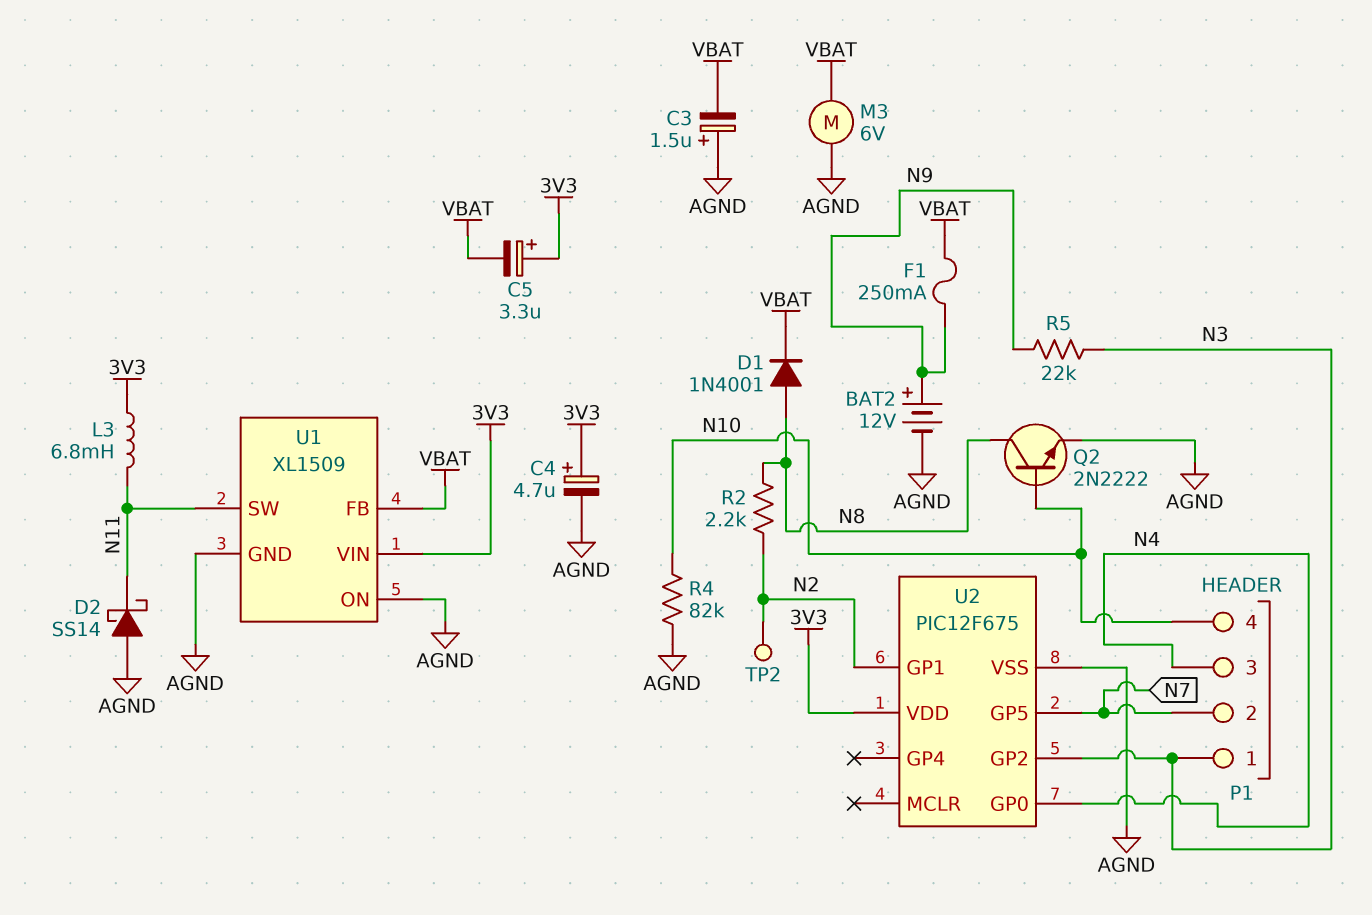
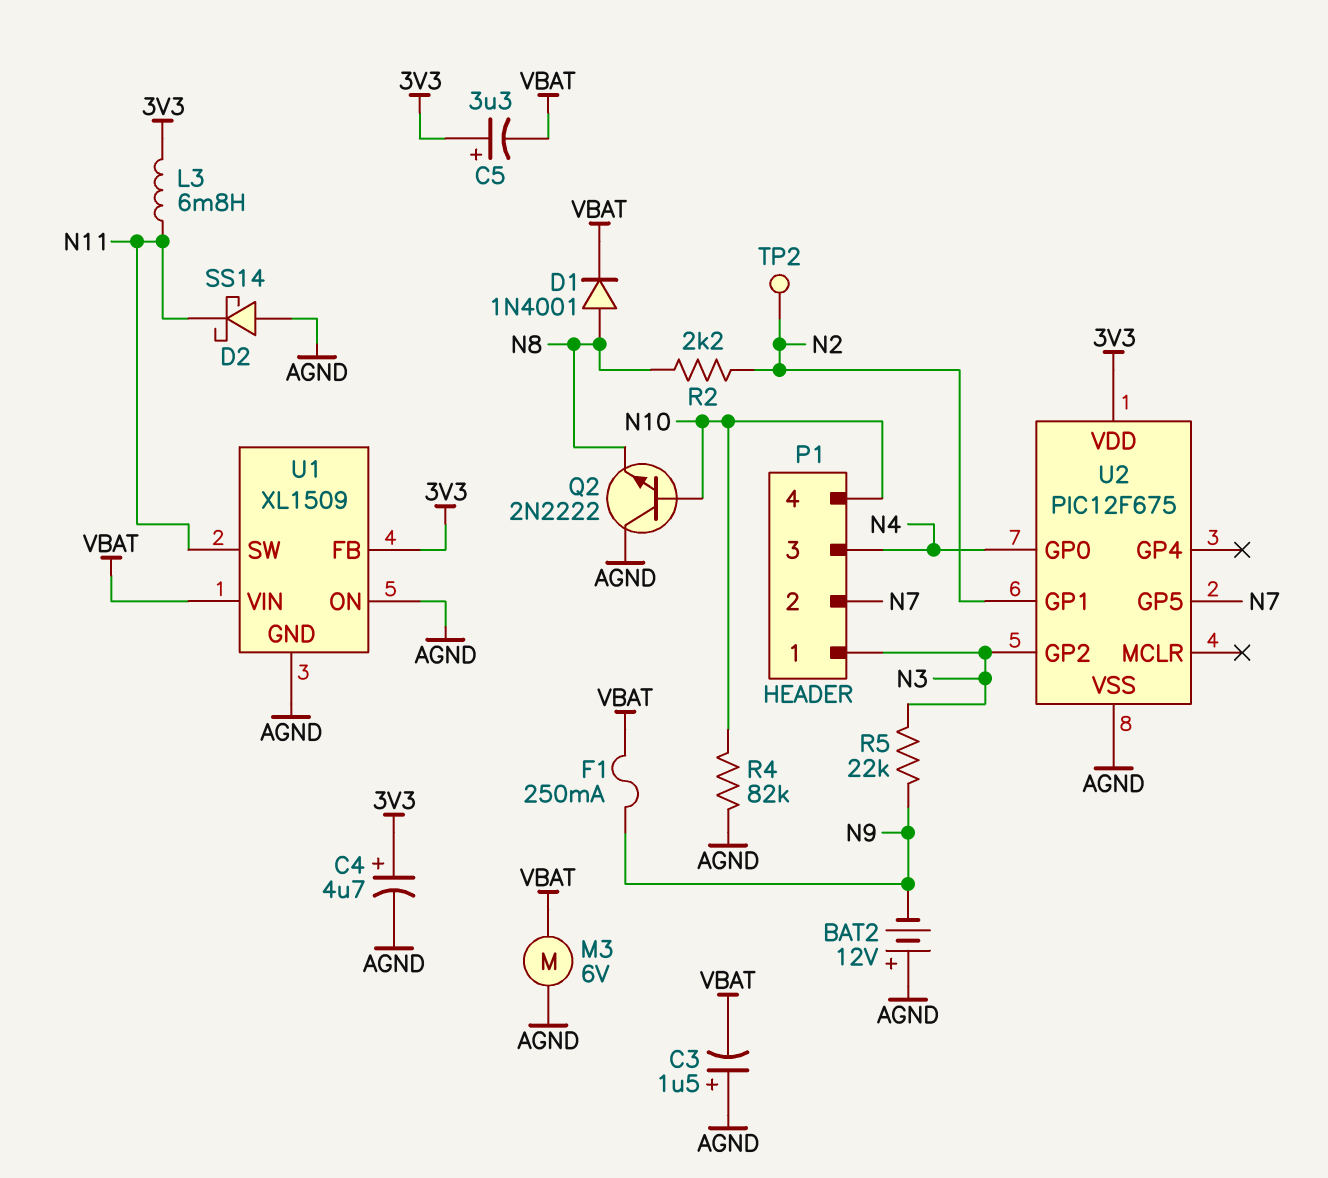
BAT2: 12V (plus N9, minus AGND) -> 12V (plus AGND, minus N9)
Q2: NPN 2N2222 (B N10, C N8, E AGND) -> NPN 2N2222 (B N10, C AGND, E N8)
U1 pin FB: VBAT -> 3V3
U1 pin VIN: 3V3 -> VBAT

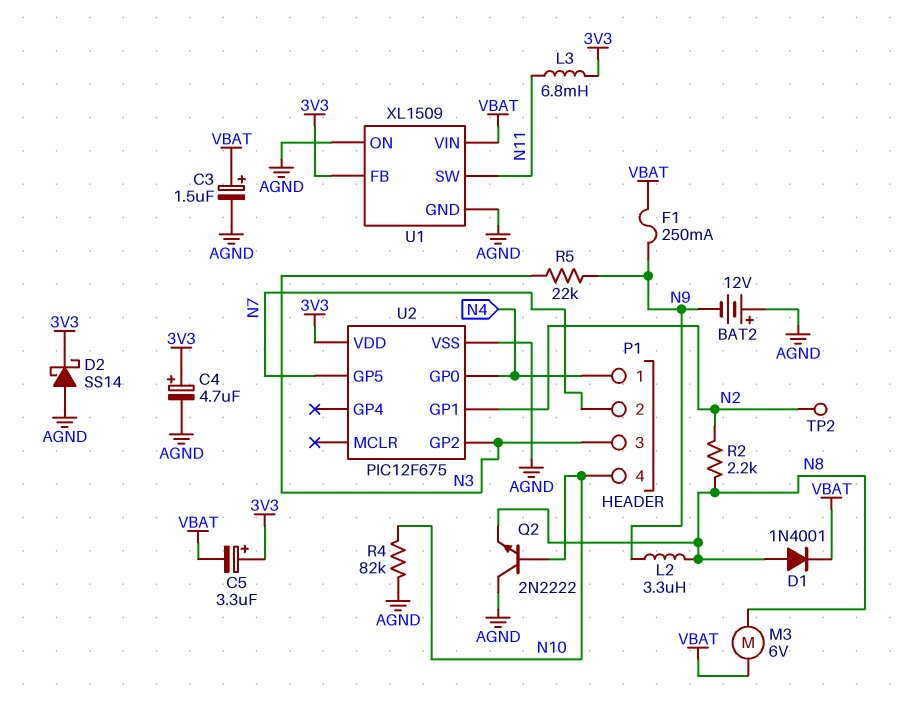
C3: 1.5uF (plus AGND, minus VBAT) -> 1.5uF (plus VBAT, minus AGND)
D2: schottky SS14 (A AGND, K N11) -> schottky SS14 (A AGND, K 3V3)
L2: none -> 3.3uH (N8, N9)
M3: motor 6V (AGND, VBAT) -> motor 6V (N8, VBAT)
P1 pin 1: N3 -> N4
P1 pin 3: N4 -> N3

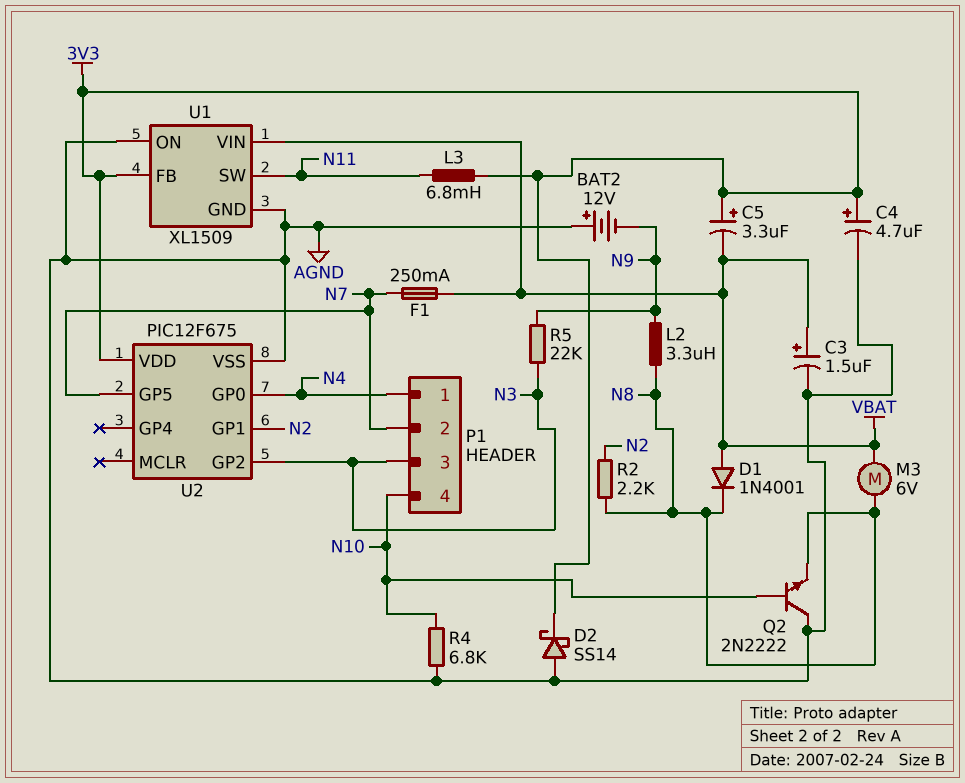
D1: diode 1N4001 (A N8, K VBAT) -> diode 1N4001 (A VBAT, K N8)
F1: 250mA (N9, VBAT) -> 250mA (N7, VBAT)
R4: 82k (AGND, N10) -> 6.8k (AGND, N10)
TP2: test point (N2) -> none

